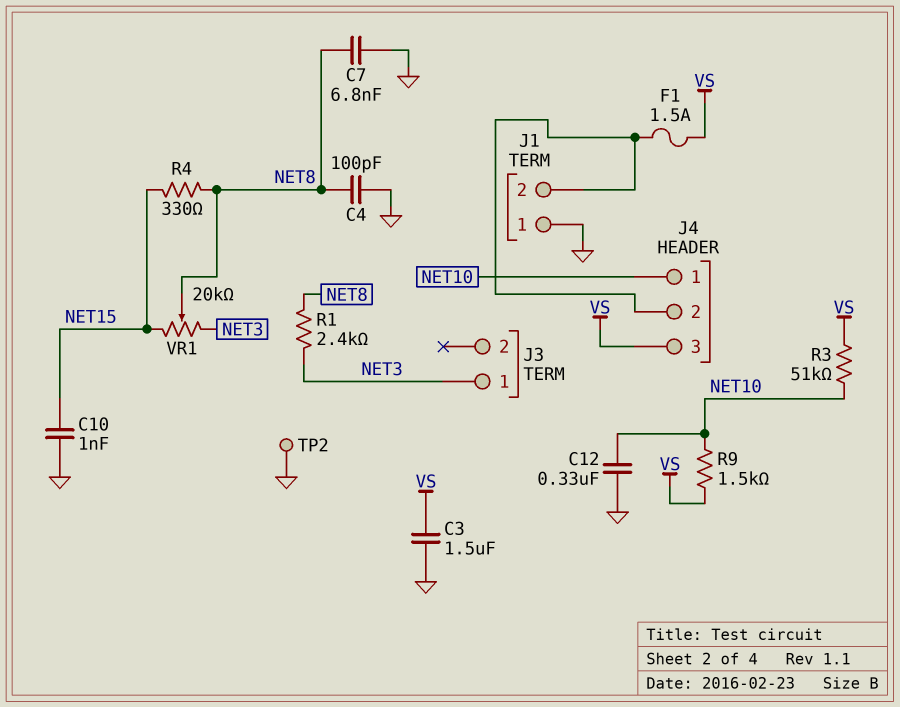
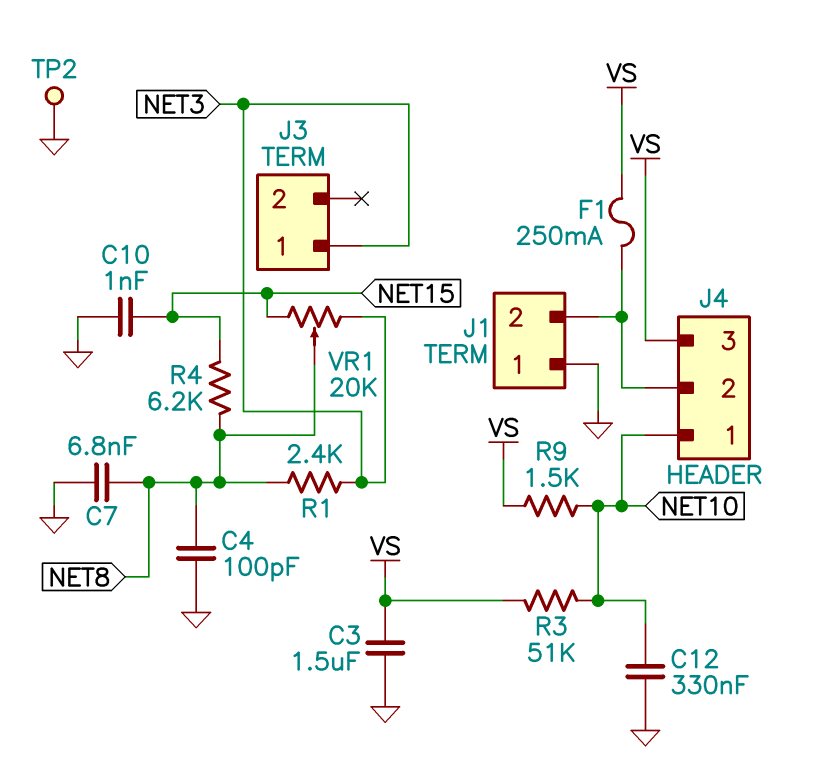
F1: 1.5A (J1/2, VS) -> 250mA (J1/2, VS)
R4: 330 (NET8, NET15) -> 6.2k (NET8, NET15)

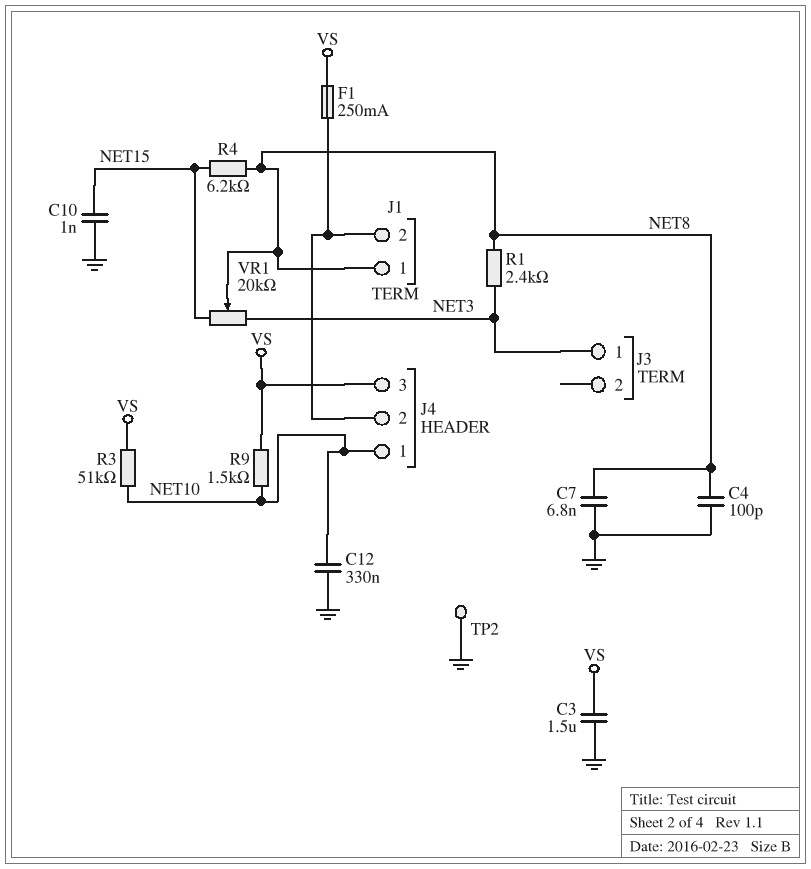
J1 pin 1: GND -> NET8

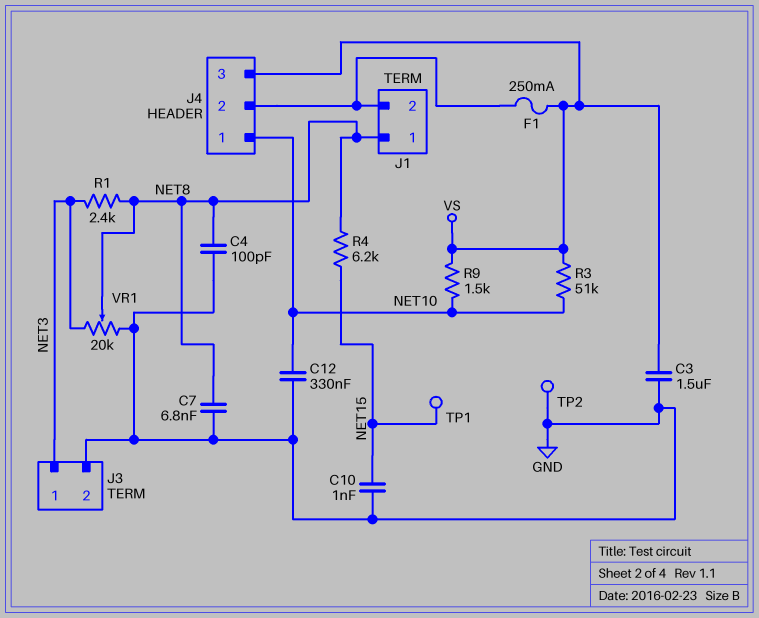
J3 pin 2: none -> GND
TP1: none -> test point (NET15)
VR1: 20k (NET3, NET15, wiper NET8) -> 20k (GND, NET3, wiper NET8)

